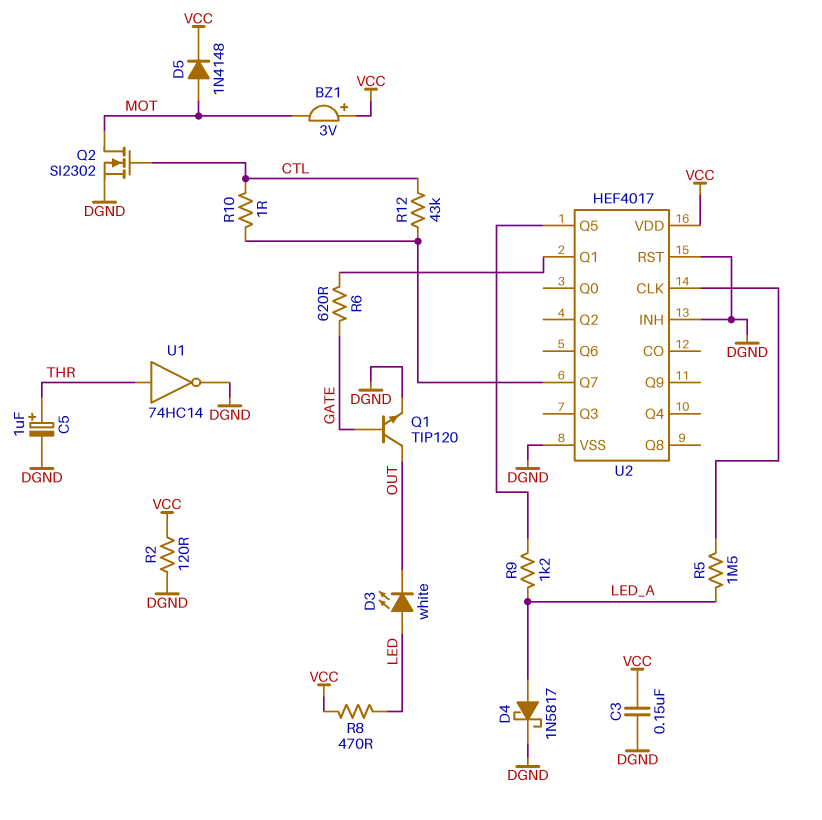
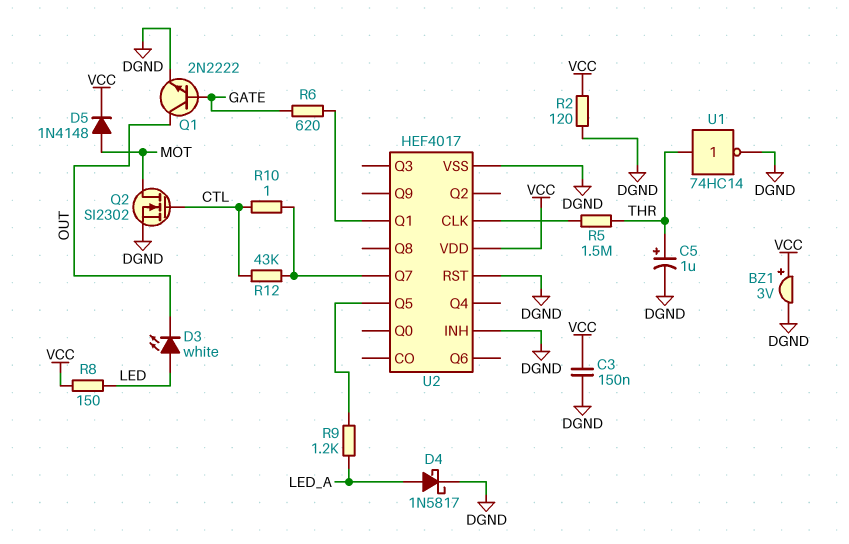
BZ1: buzzer 3V (plus VCC, minus MOT) -> buzzer 3V (plus VCC, minus DGND)
Q1: NPN TIP120 (B GATE, C OUT, E DGND) -> NPN 2N2222 (B GATE, C OUT, E DGND)
R5: 1.5M (LED_A, U2/CLK) -> 1.5M (THR, U2/CLK)
R8: 470 (LED, VCC) -> 150 (LED, VCC)

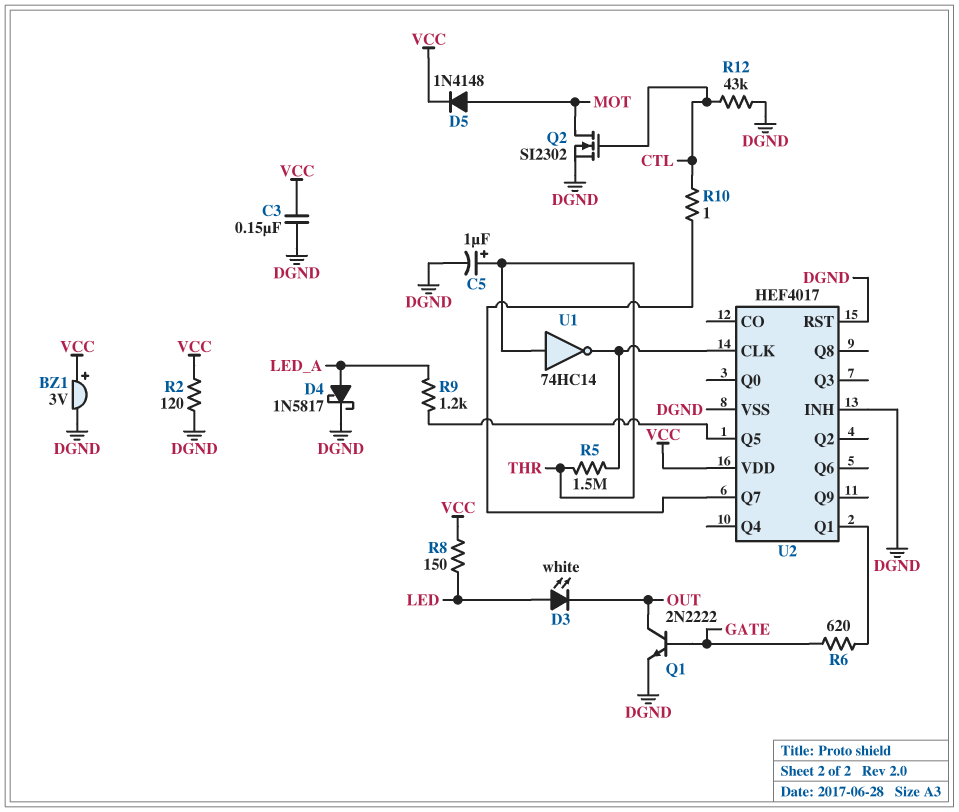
R12: 43k (CTL, U2/Q7) -> 43k (CTL, DGND)
U1: NOT 74HC14 (in THR, out DGND) -> NOT 74HC14 (in THR, out U2/CLK)

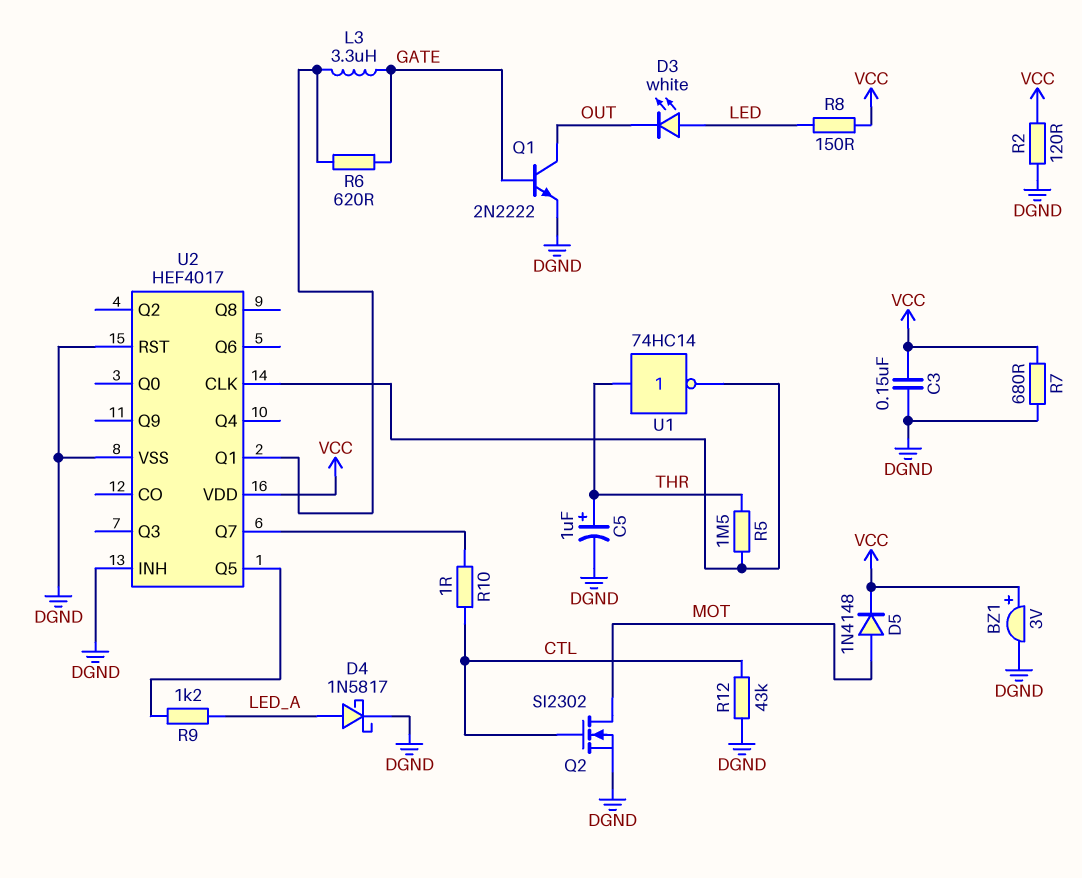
L3: none -> 3.3uH (GATE, U2/Q1)
R7: none -> 680 (DGND, VCC)

